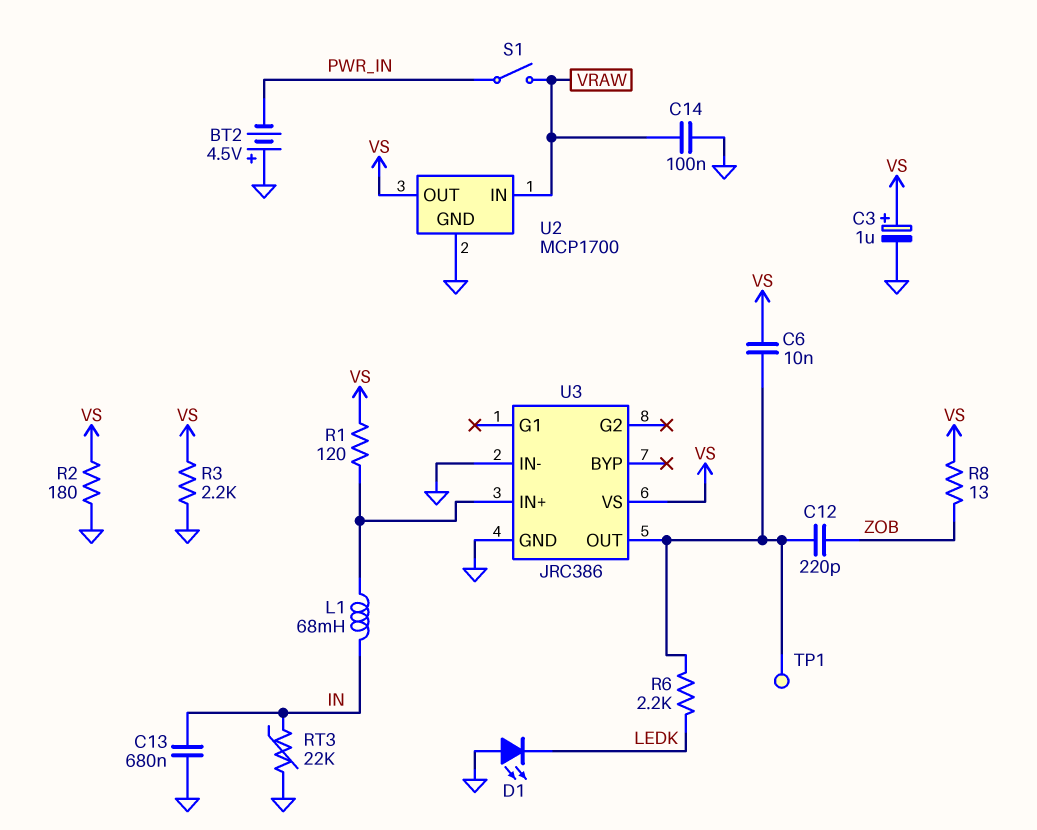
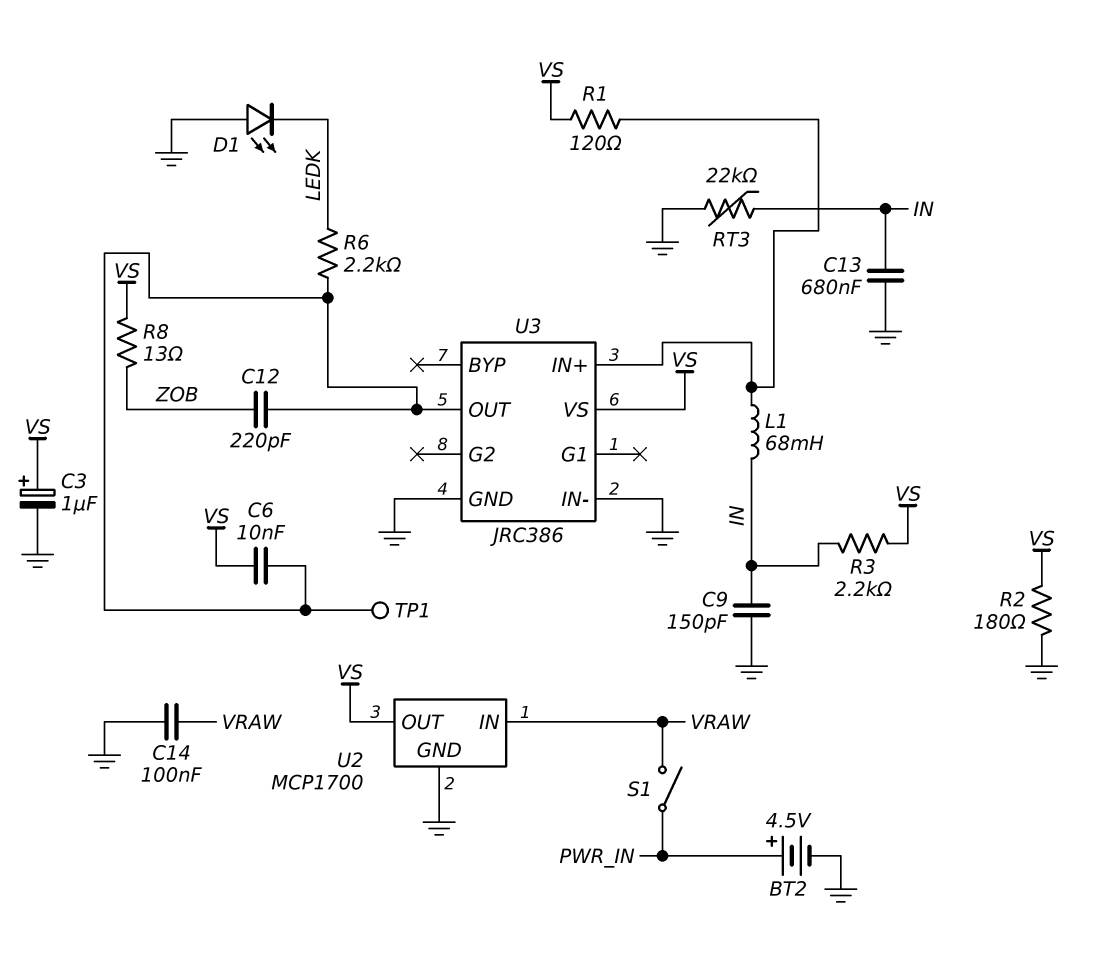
BT2: 4.5V (plus GND, minus PWR_IN) -> 4.5V (plus PWR_IN, minus GND)
C9: none -> 150pF (GND, IN)
R3: 2.2k (GND, VS) -> 2.2k (IN, VS)

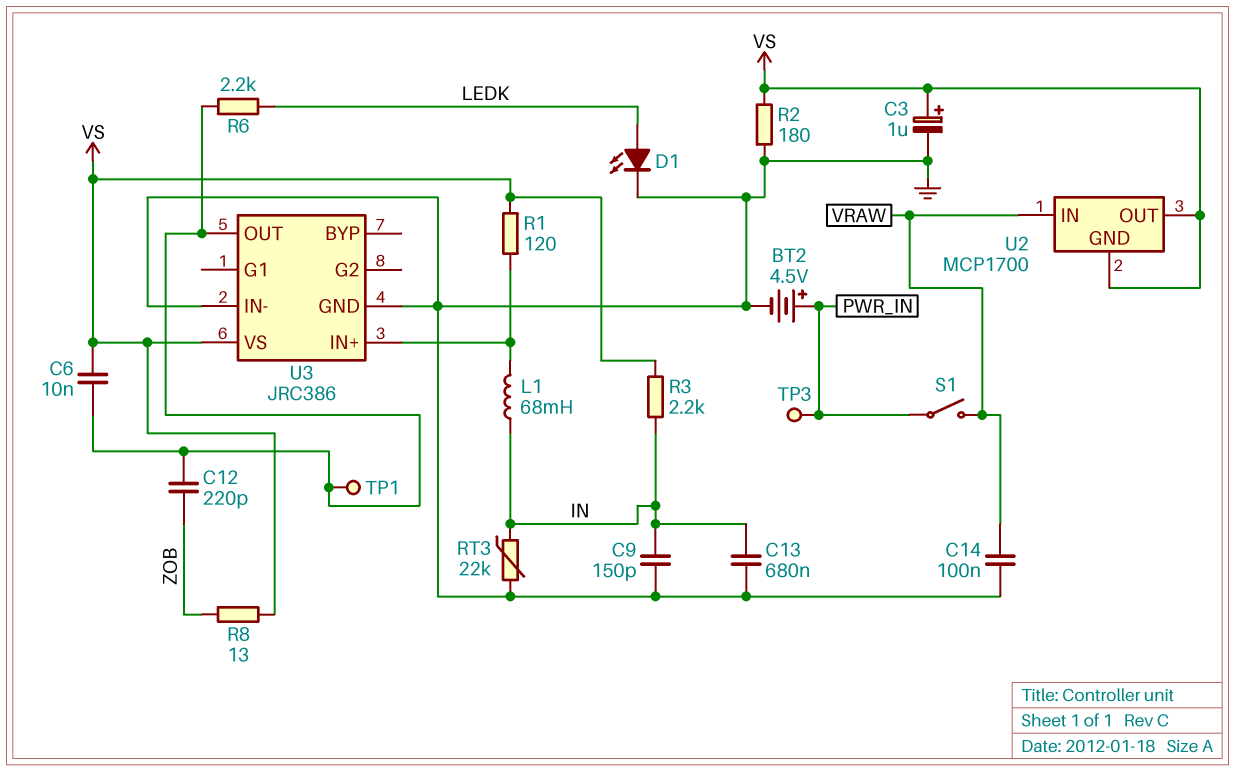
D1: LED (A GND, K LEDK) -> LED (A LEDK, K GND)
TP3: none -> test point (PWR_IN)
U2 pin GND: GND -> VS

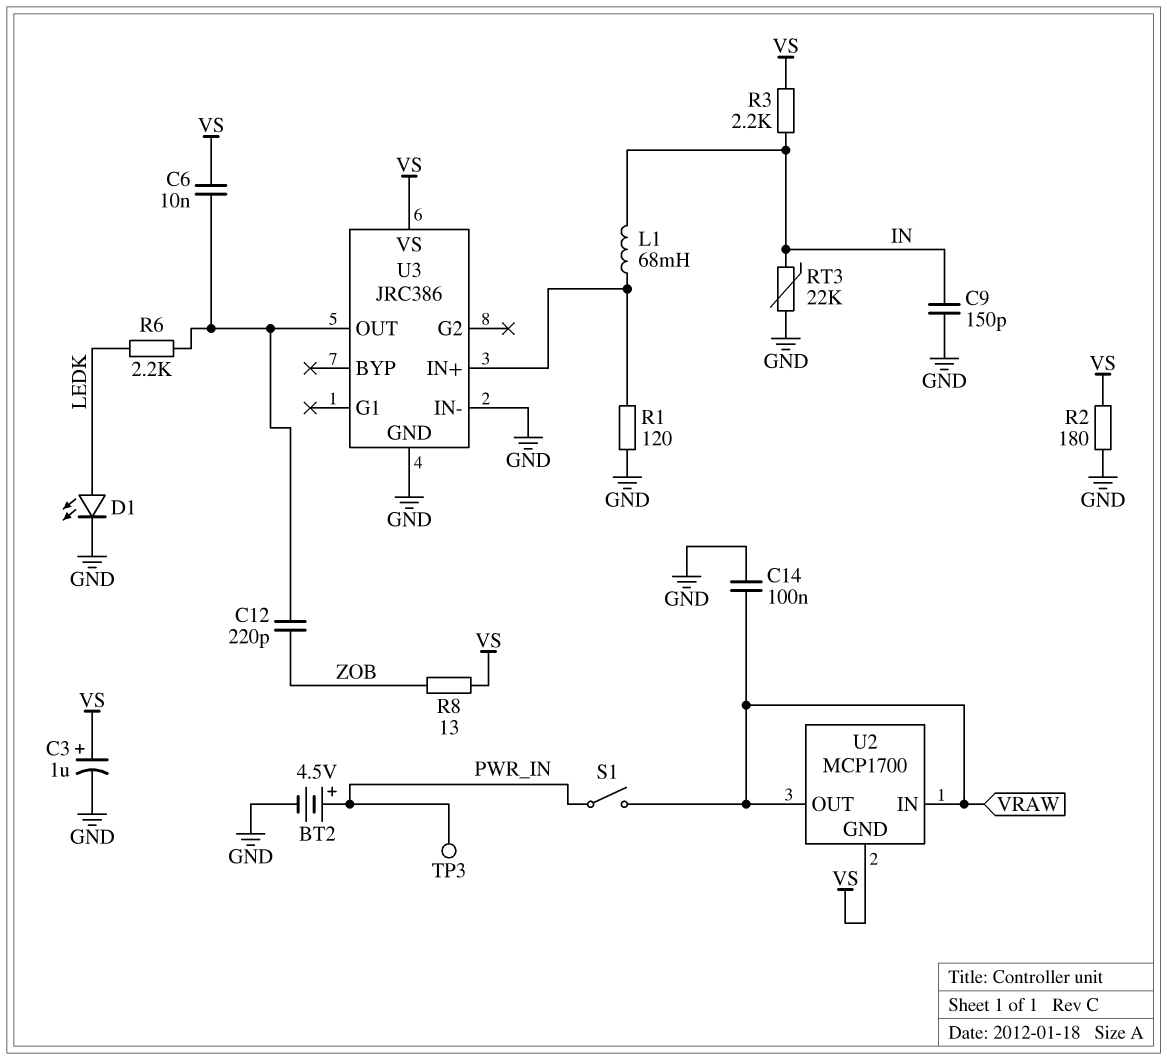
C13: 680nF (GND, IN) -> none
R1: 120 (U3/IN+, VS) -> 120 (GND, U3/IN+)
TP1: test point (U3/OUT) -> none
U2 pin OUT: VS -> VRAW

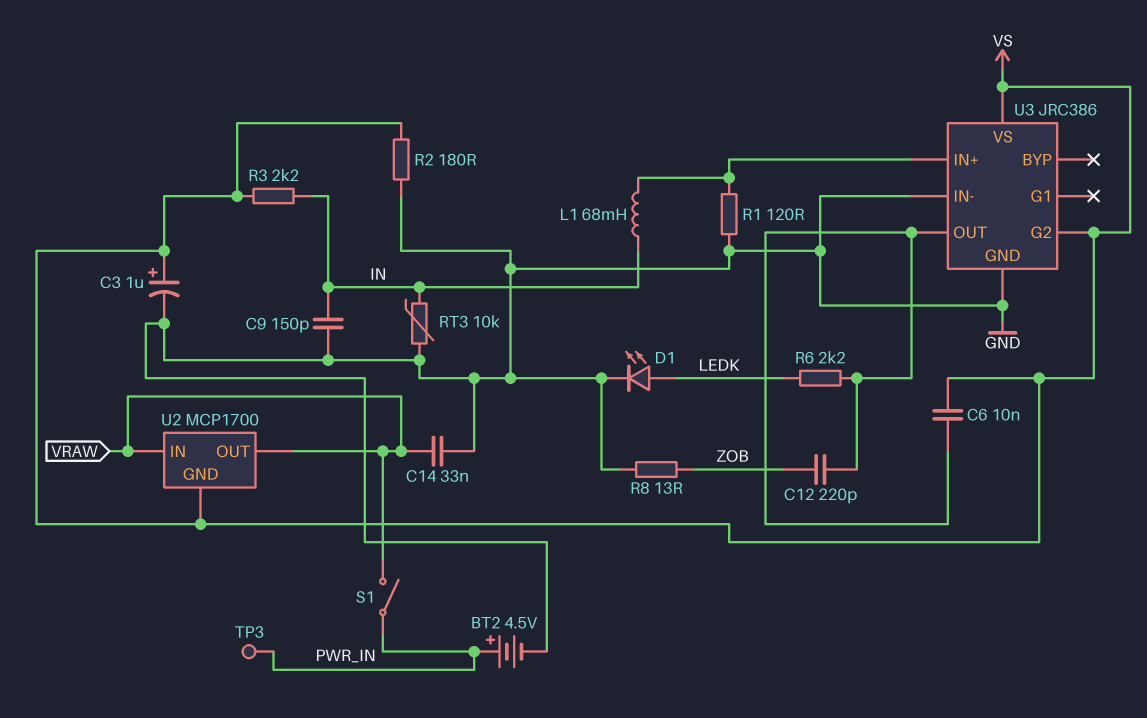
C14: 100nF (GND, VRAW) -> 33nF (GND, VRAW)
R8: 13 (VS, ZOB) -> 13 (GND, ZOB)
RT3: 22k (GND, IN) -> 10k (GND, IN)
U3 pin G2: none -> VS

